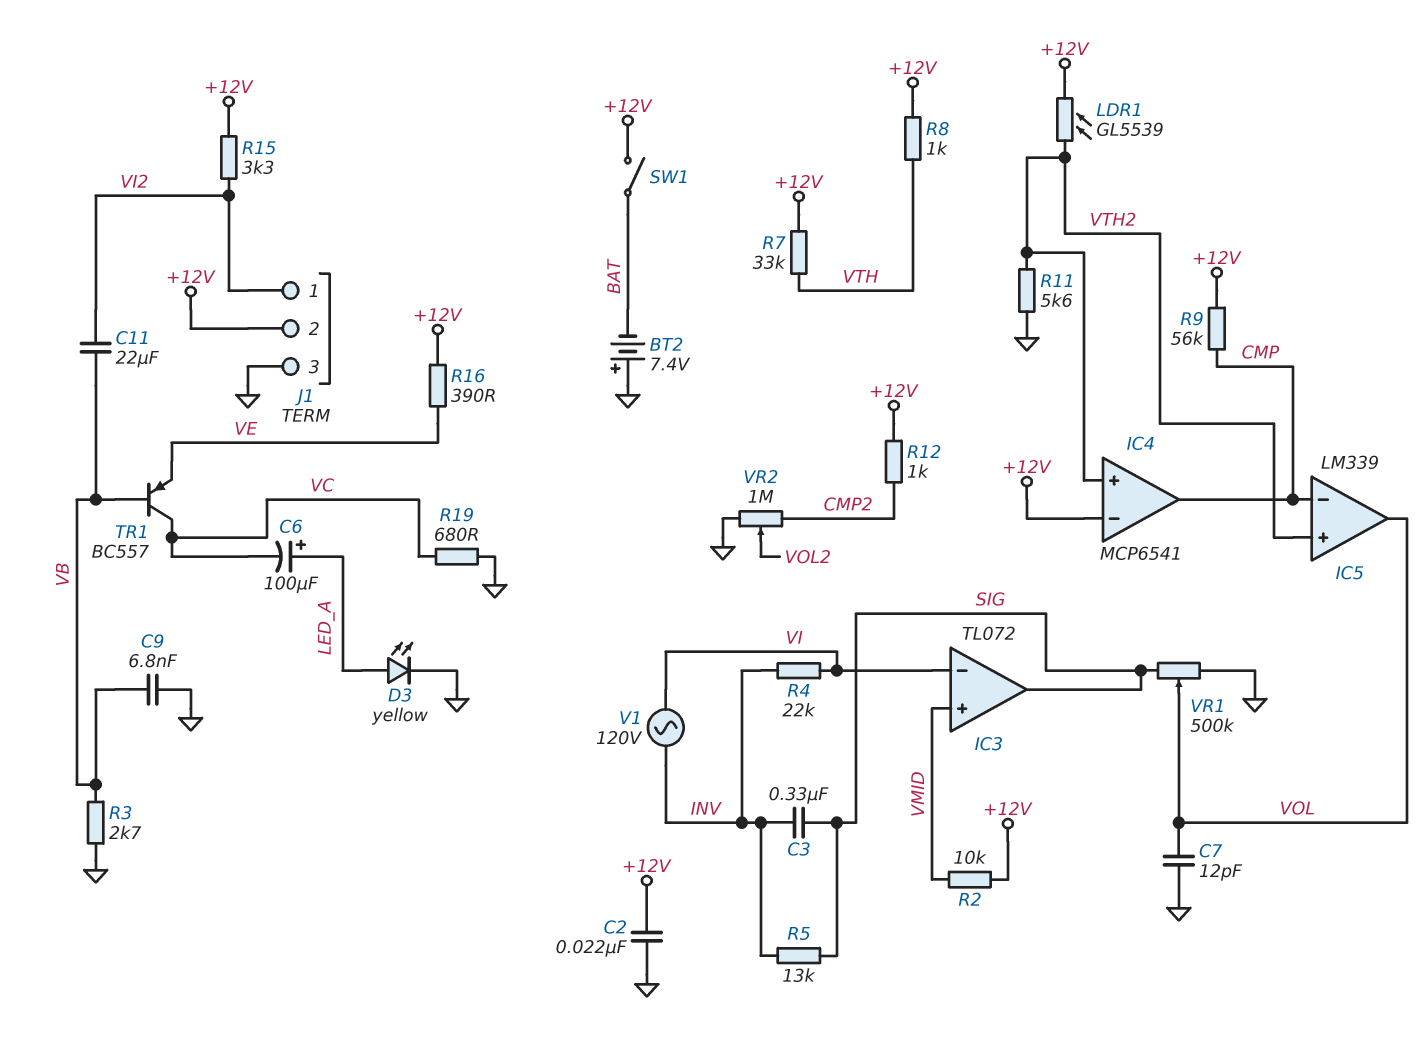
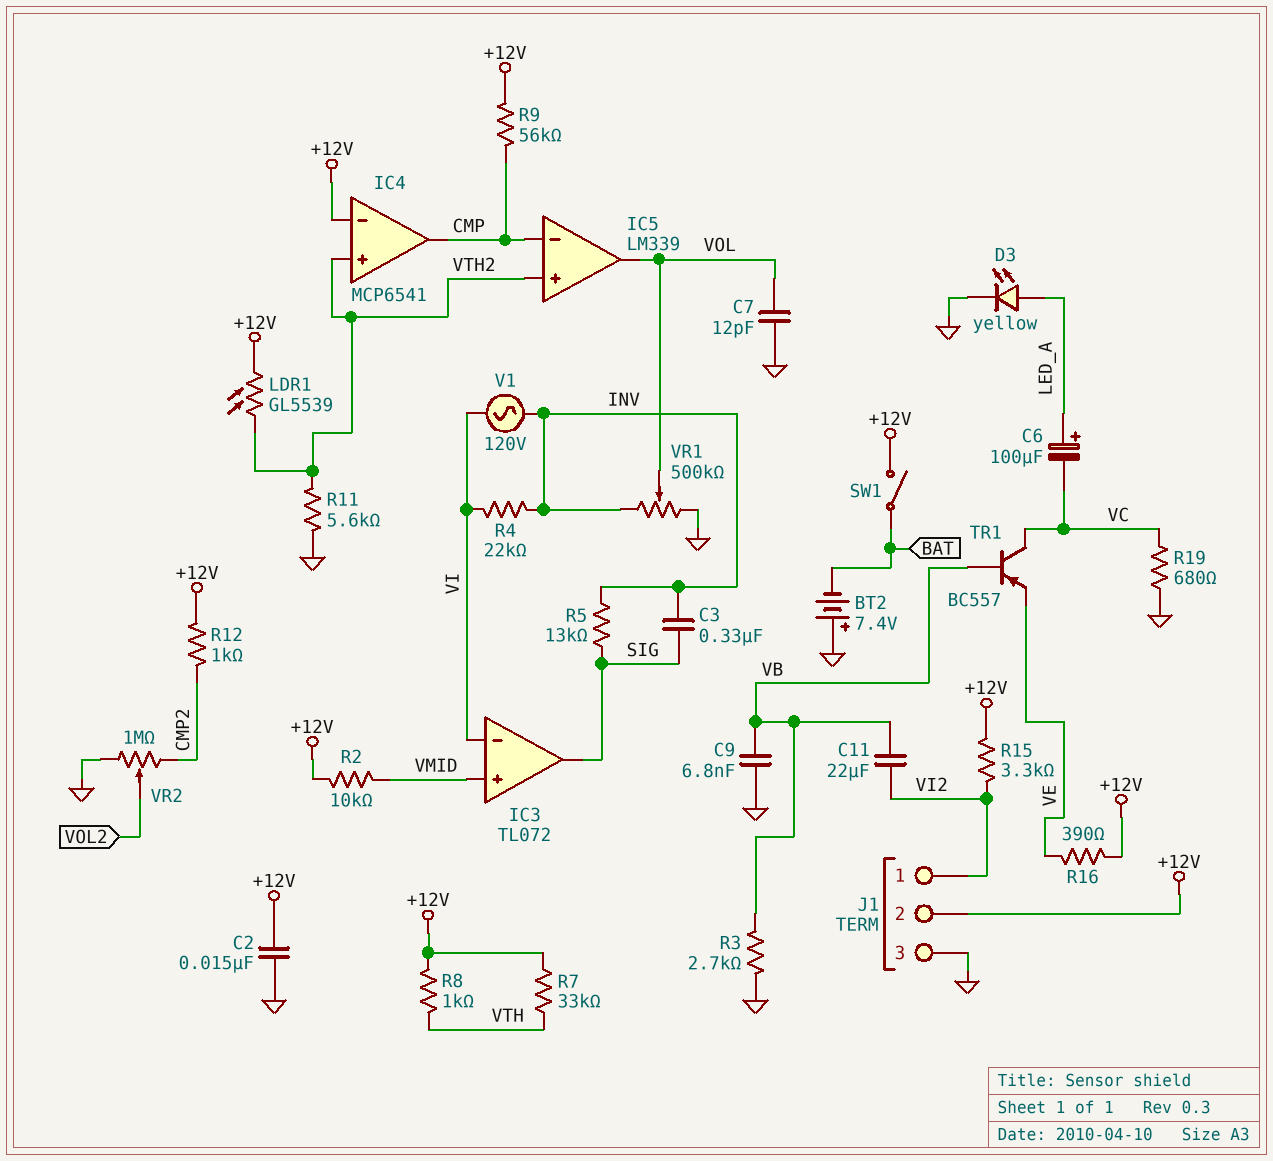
C2: 22nF (+12V, GND) -> 15nF (+12V, GND)
VR1: 500k (GND, SIG, wiper VOL) -> 500k (GND, INV, wiper VOL)

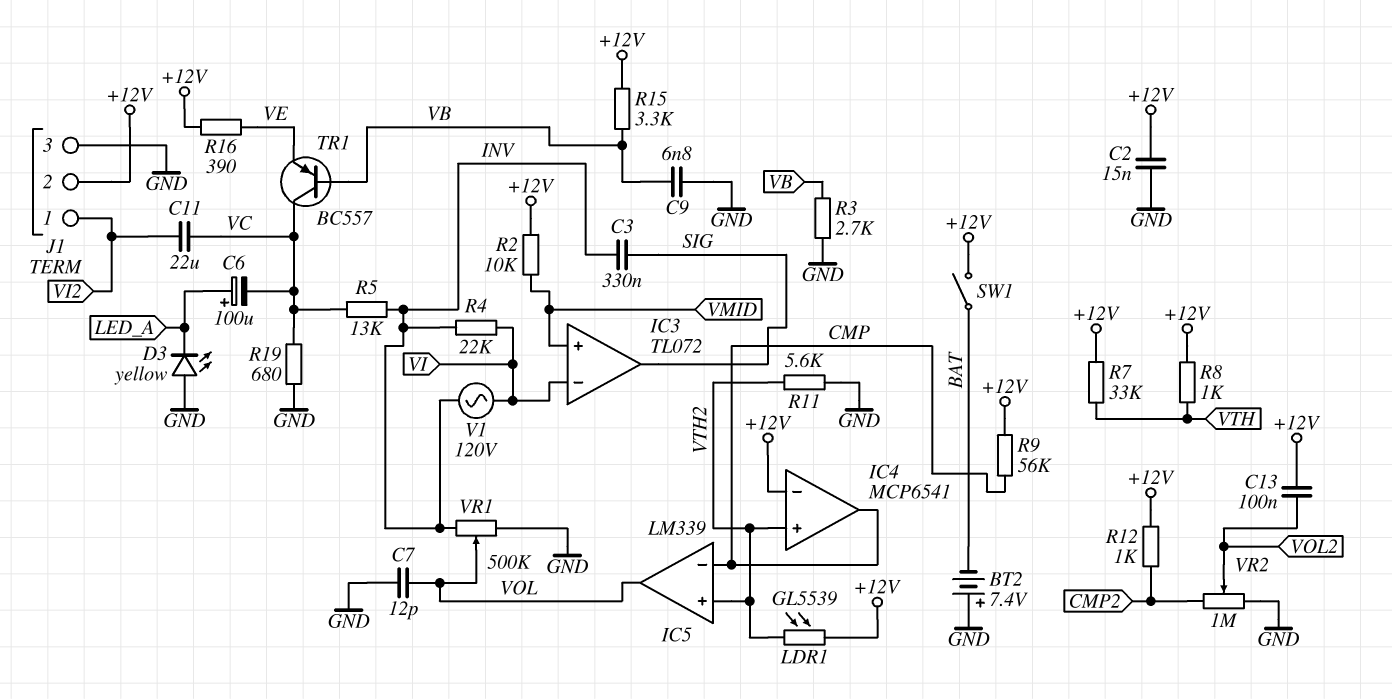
C11: 22uF (VB, VI2) -> 22uF (VC, VI2)
C13: none -> 100nF (+12V, VOL2)
D3: LED yellow (A LED_A, K GND) -> LED yellow (A GND, K LED_A)
R5: 13k (INV, SIG) -> 13k (INV, VC)
R15: 3.3k (+12V, VI2) -> 3.3k (+12V, VB)

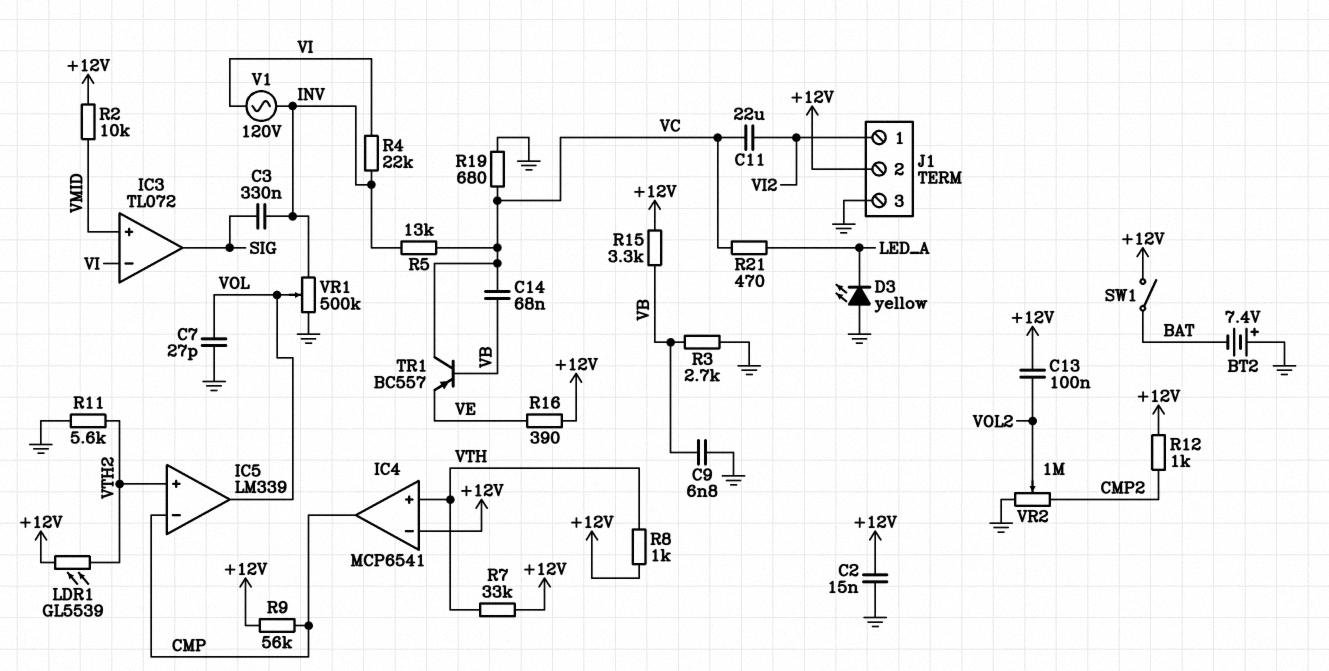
C6: 100uF (plus LED_A, minus VC) -> none
C7: 12pF (GND, VOL) -> 27pF (GND, VOL)
C14: none -> 68nF (VB, VC)
IC4 pin in+: VTH2 -> VTH
R21: none -> 470 (LED_A, VC)

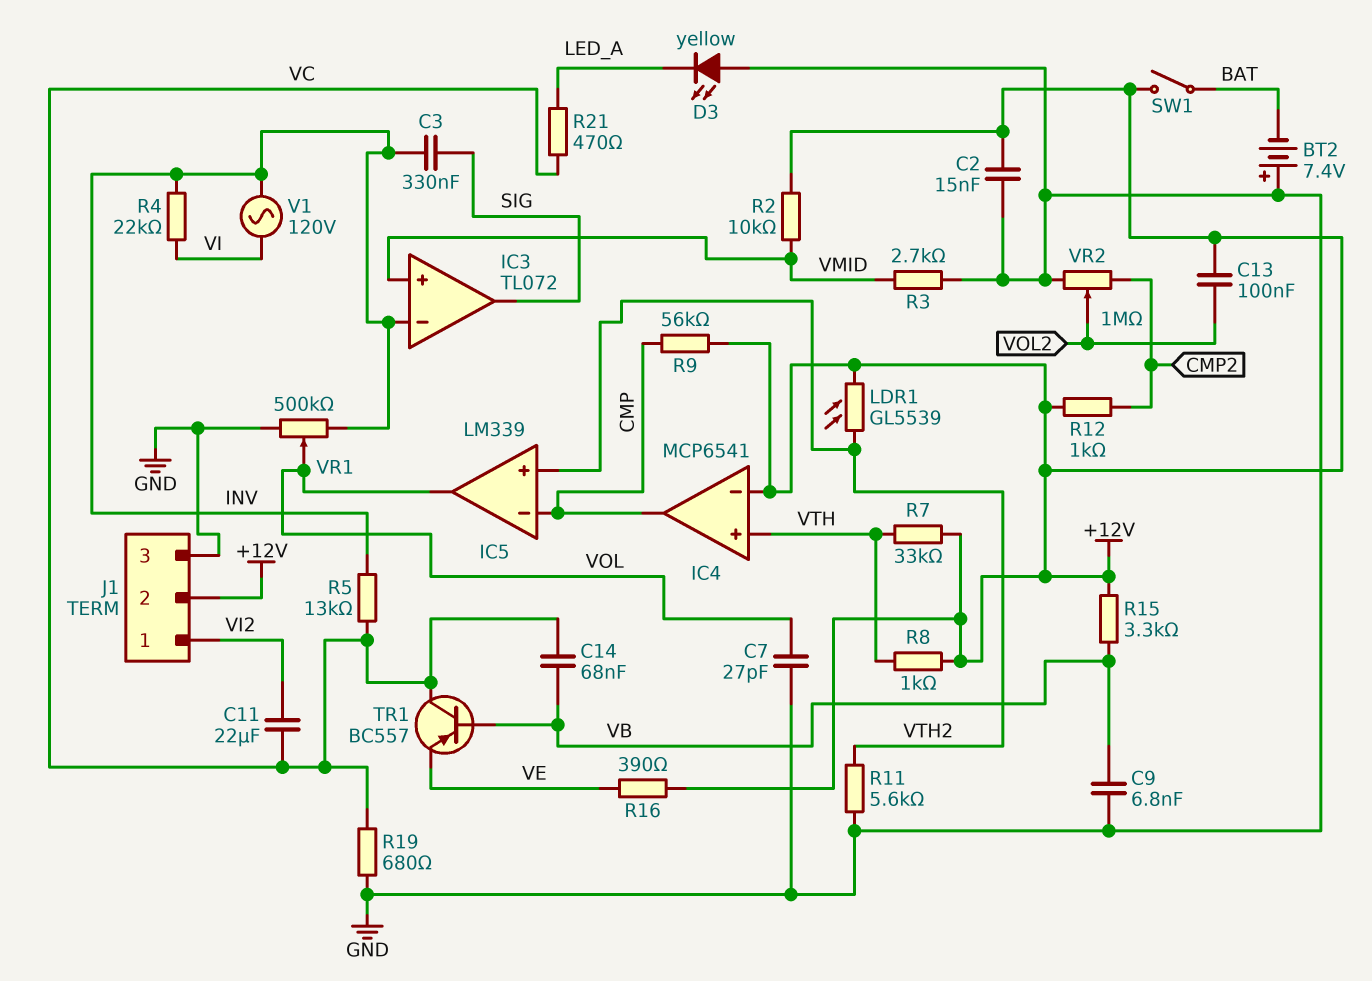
IC3 pin in-: VI -> INV
R3: 2.7k (GND, VB) -> 2.7k (GND, VMID)

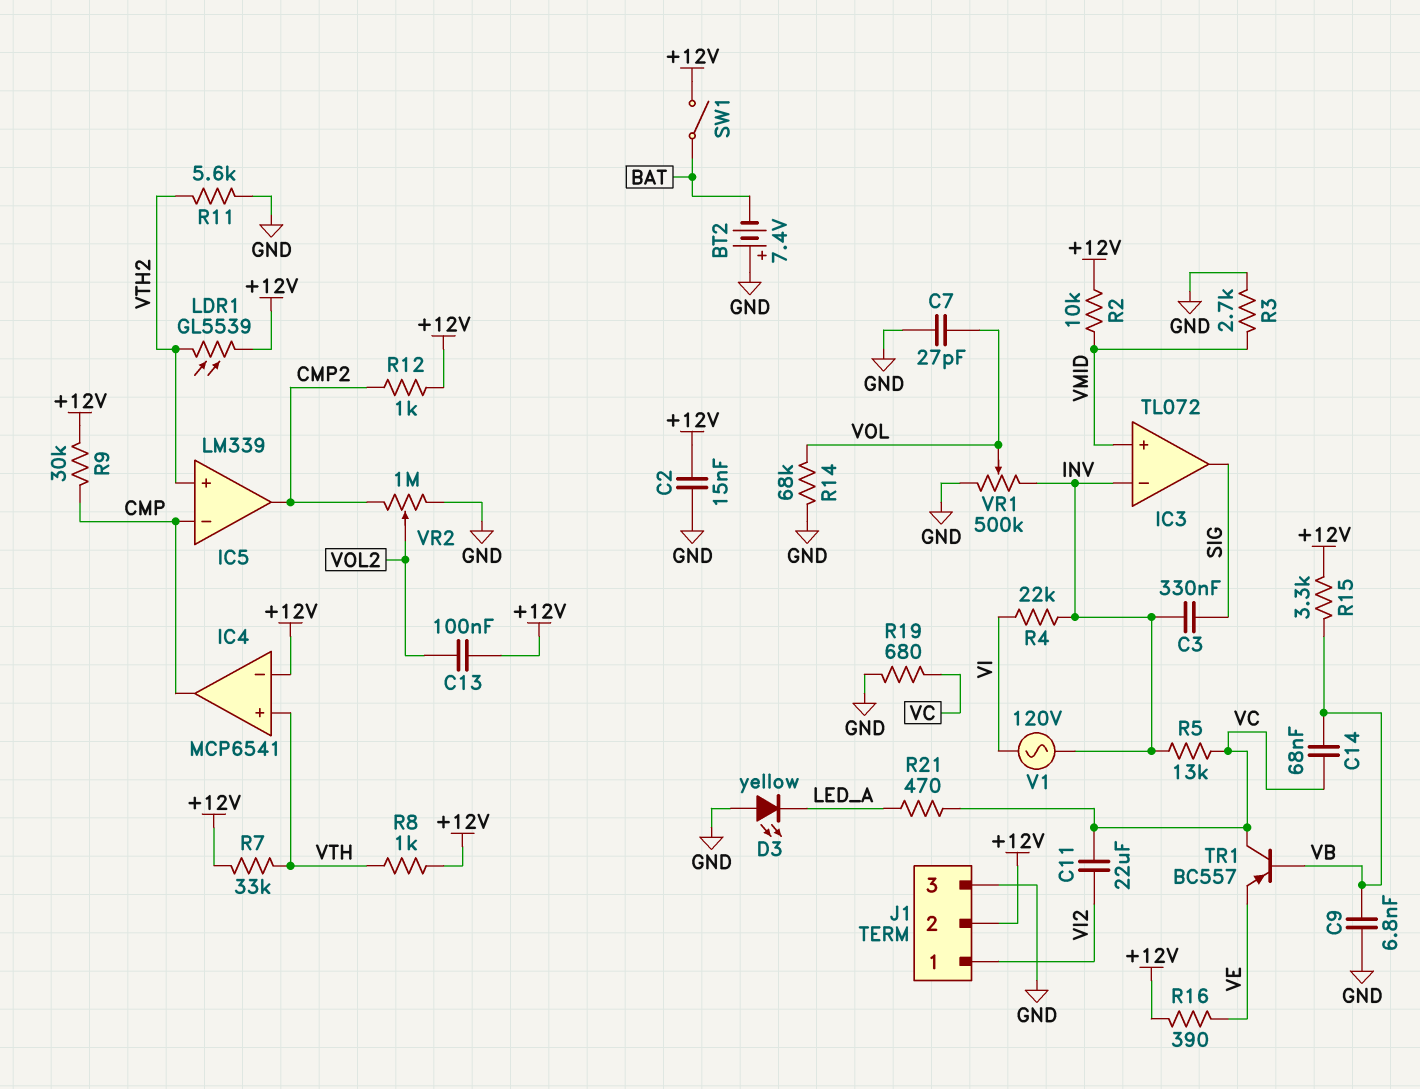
IC5 pin out: VOL -> CMP2
R9: 56k (+12V, CMP) -> 30k (+12V, CMP)
R14: none -> 68k (GND, VOL)

